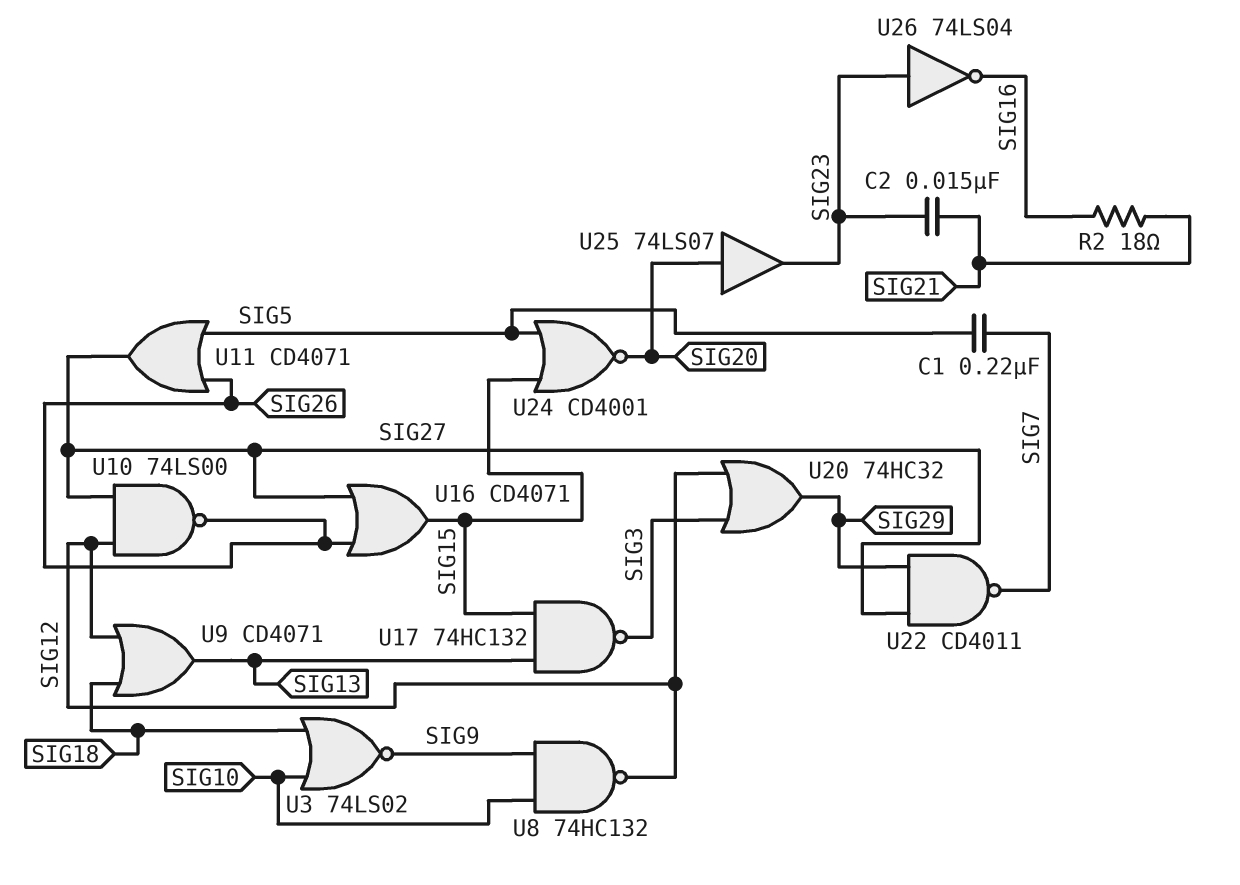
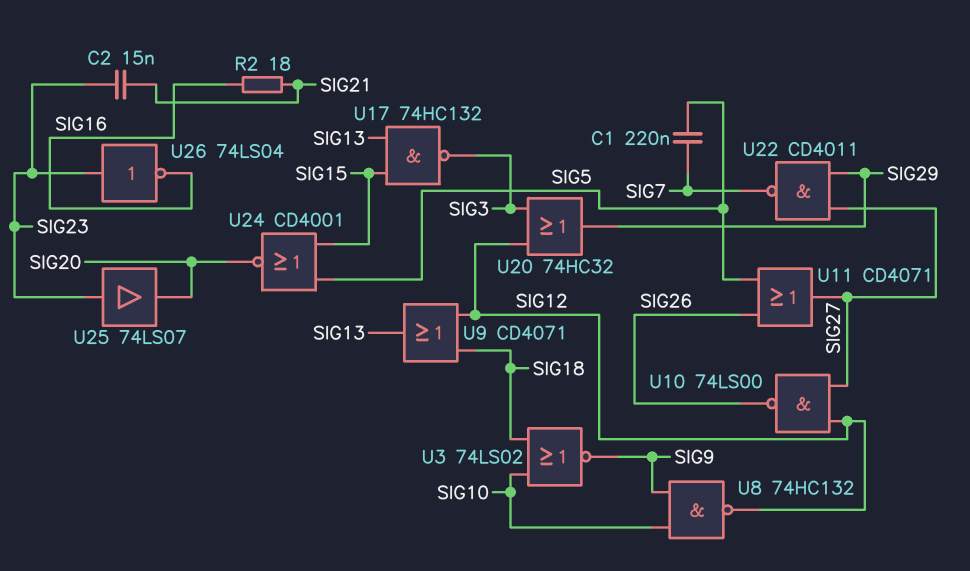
U16: OR CD4071 (in SIG26, in SIG27, out SIG15) -> none
U25: buffer 74LS07 (in SIG20, out SIG23) -> buffer 74LS07 (in SIG23, out SIG20)

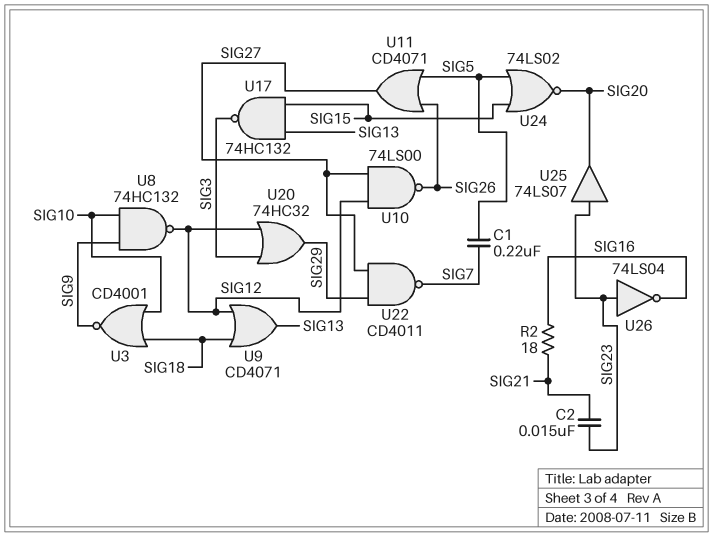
U3: NOR 74LS02 (in SIG10, in SIG18, out SIG9) -> NOR CD4001 (in SIG10, in SIG18, out SIG9)
U24: NOR CD4001 (in SIG5, in SIG15, out SIG20) -> NOR 74LS02 (in SIG5, in SIG15, out SIG20)

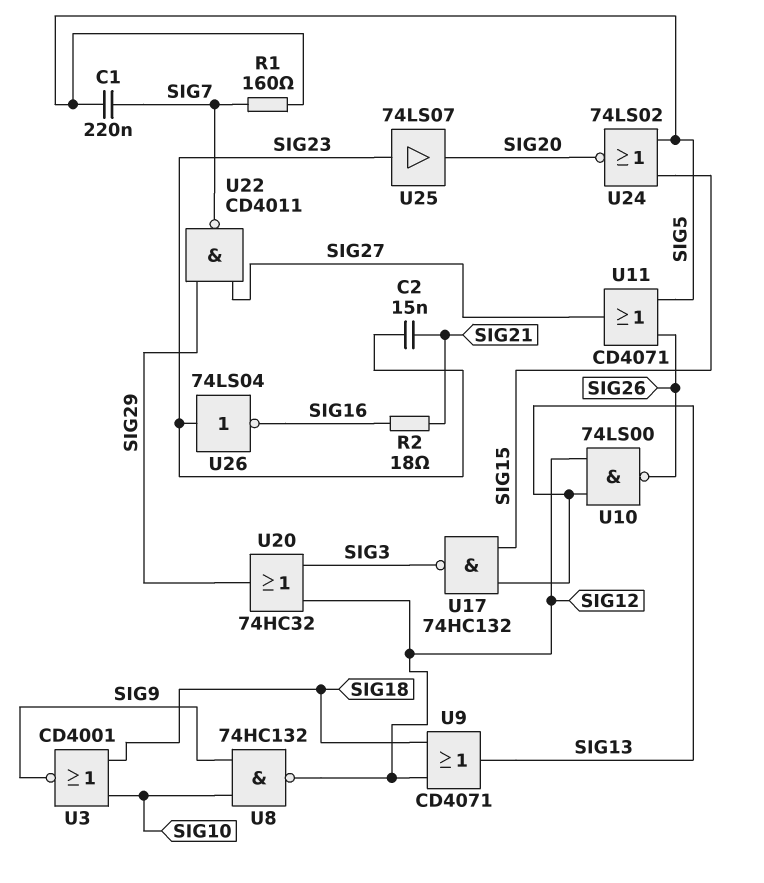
R1: none -> 160 (SIG5, SIG7)
U10: NAND 74LS00 (in SIG12, in SIG27, out SIG26) -> NAND 74LS00 (in SIG12, in SIG13, out SIG26)

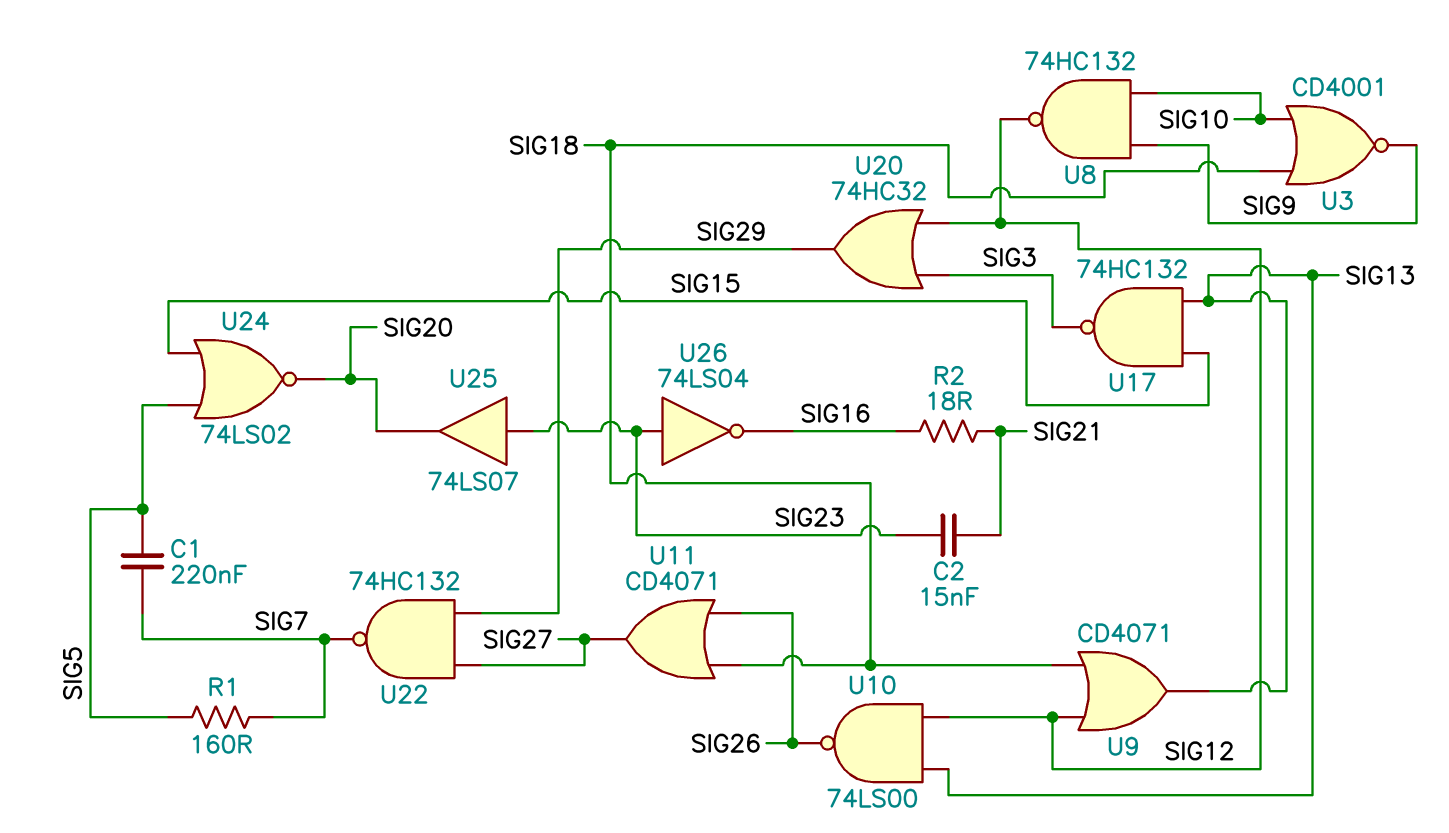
U11: OR CD4071 (in SIG5, in SIG26, out SIG27) -> OR CD4071 (in SIG18, in SIG26, out SIG27)
U22: NAND CD4011 (in SIG27, in SIG29, out SIG7) -> NAND 74HC132 (in SIG27, in SIG29, out SIG7)

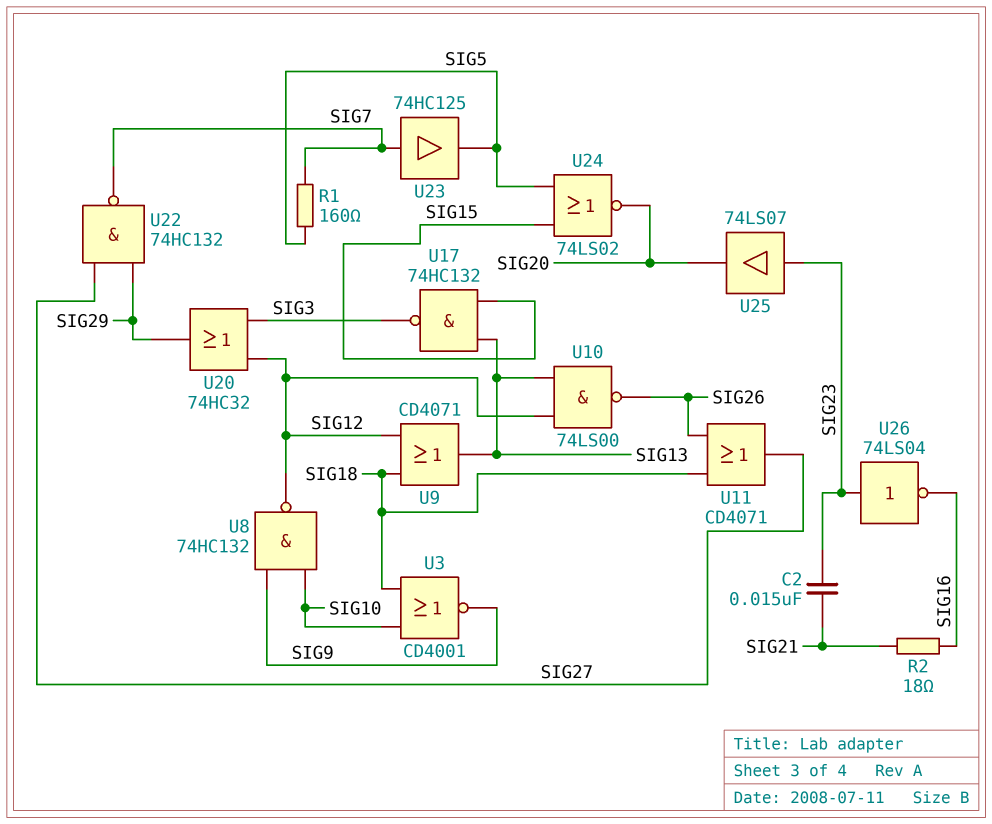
C1: 220nF (SIG5, SIG7) -> none
U23: none -> buffer 74HC125 (in SIG7, out SIG5)

